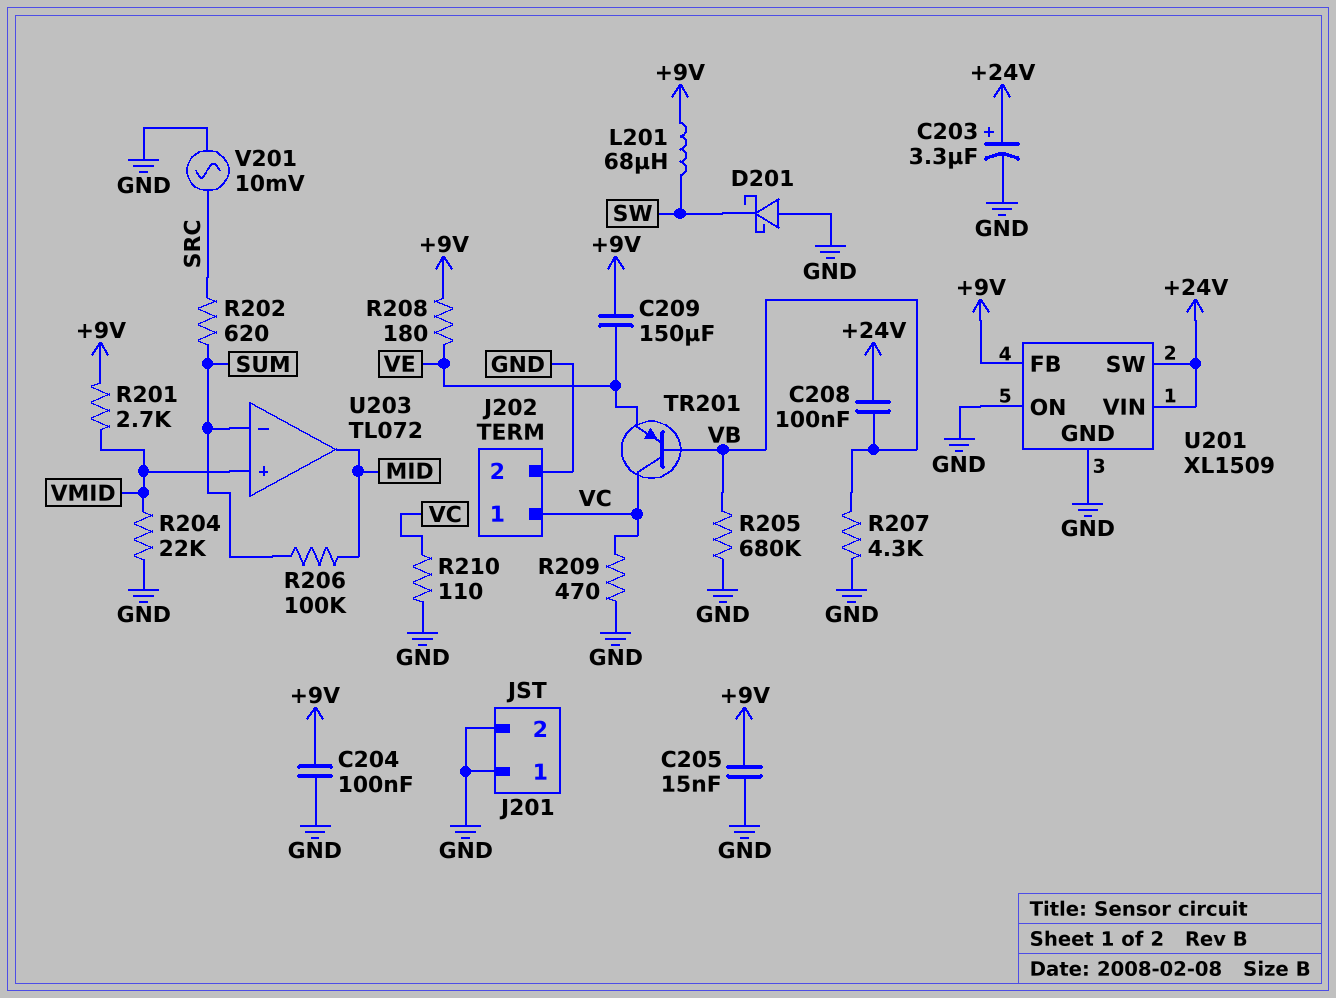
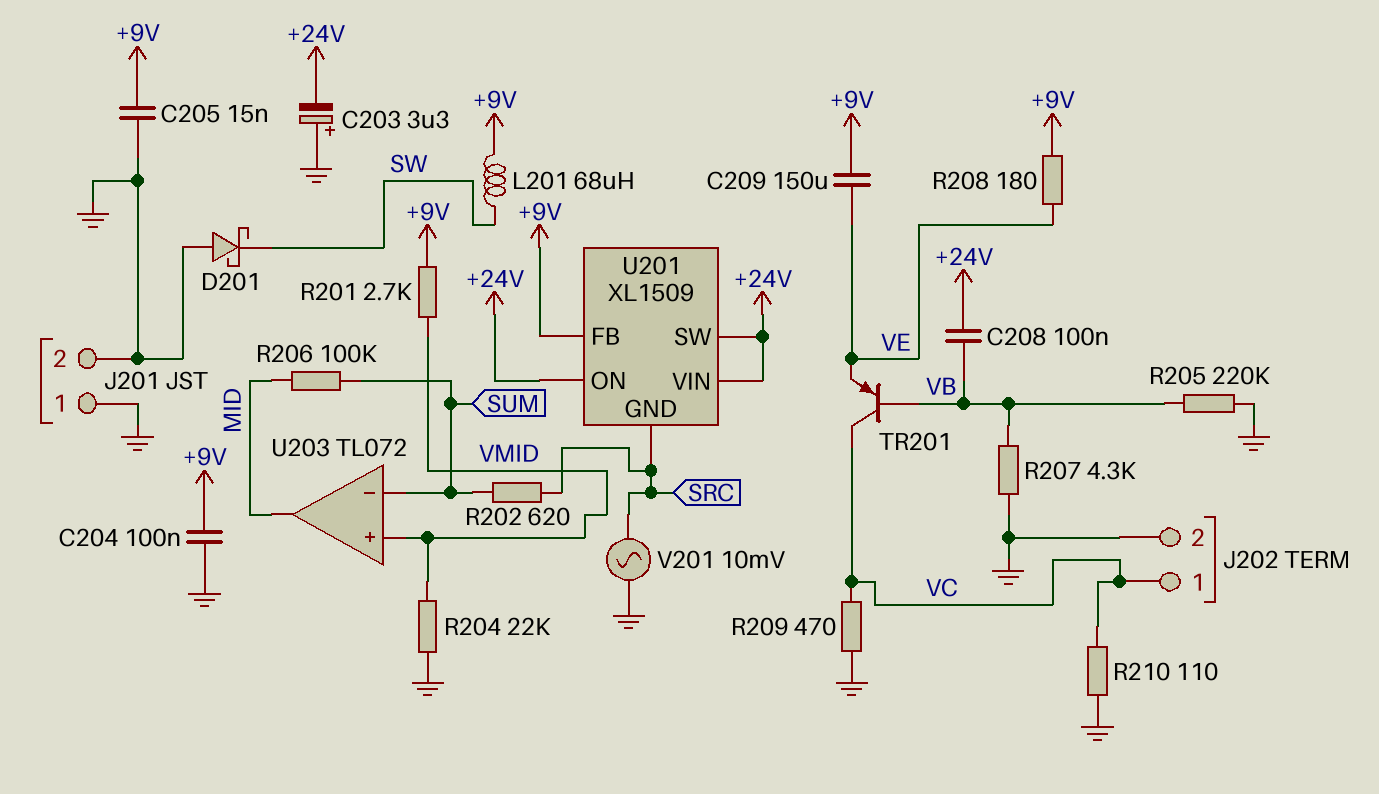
C203: 3.3uF (plus +24V, minus GND) -> 3.3uF (plus GND, minus +24V)
R205: 680k (GND, VB) -> 220k (GND, VB)
U201 pin GND: GND -> SRC
U201 pin ON: GND -> +24V

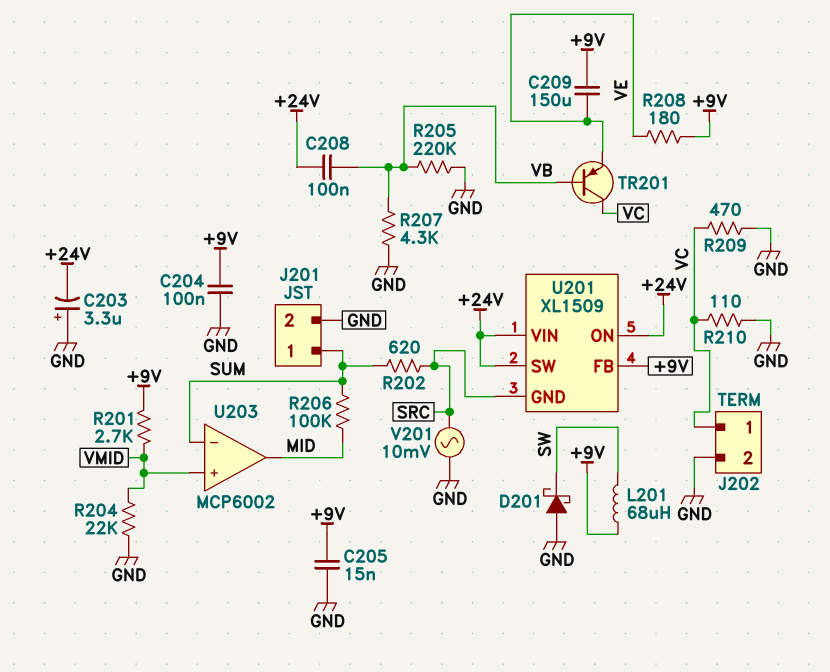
J201 pin 1: GND -> SUM
U203: TL072 -> MCP6002

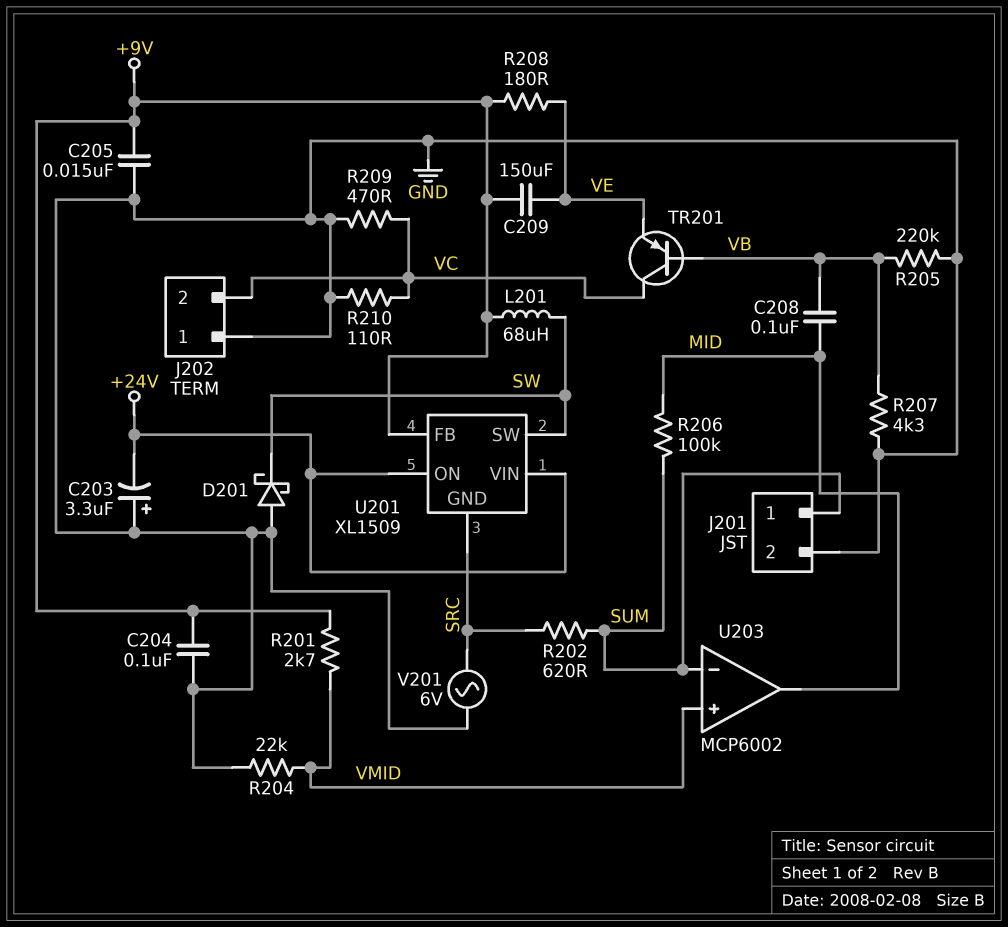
C208: 100nF (+24V, VB) -> 100nF (MID, VB)
J202 pin 1: VC -> GND
J202 pin 2: GND -> VC
U201 pin SW: +24V -> SW
V201: AC 10mV (GND, SRC) -> AC 6V (GND, SRC)

